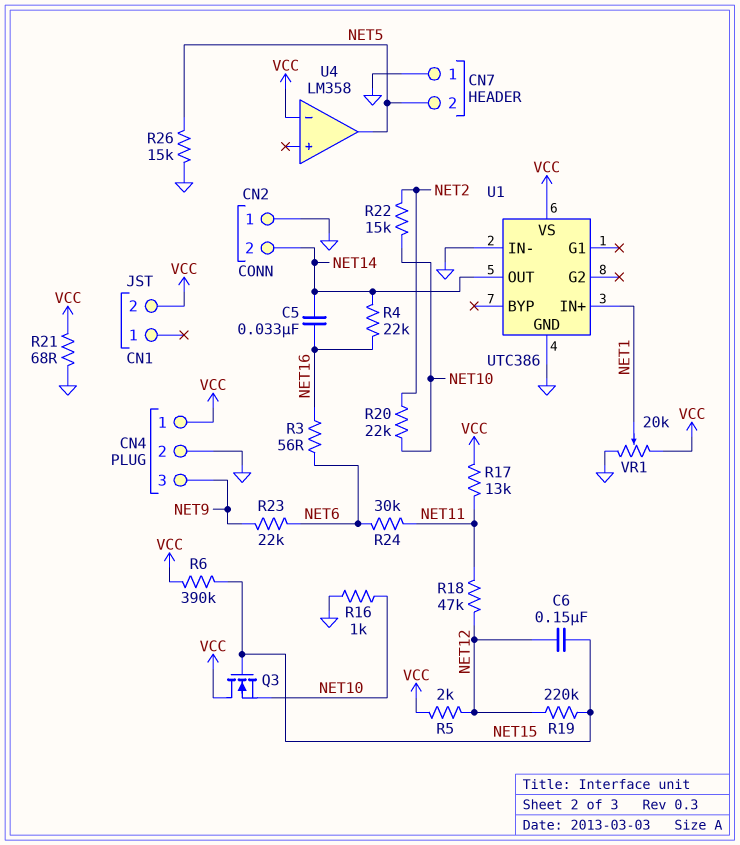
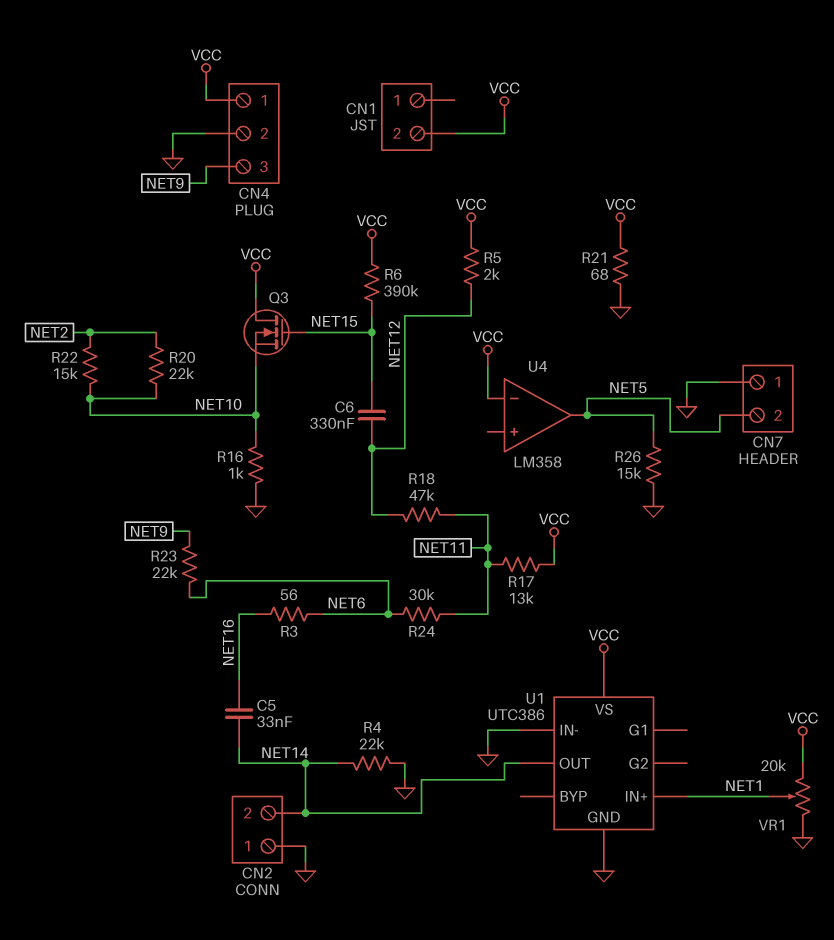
C6: 150nF (NET12, NET15) -> 330nF (NET12, NET15)
R4: 22k (NET14, NET16) -> 22k (GND, NET14)
R19: 220k (NET12, NET15) -> none

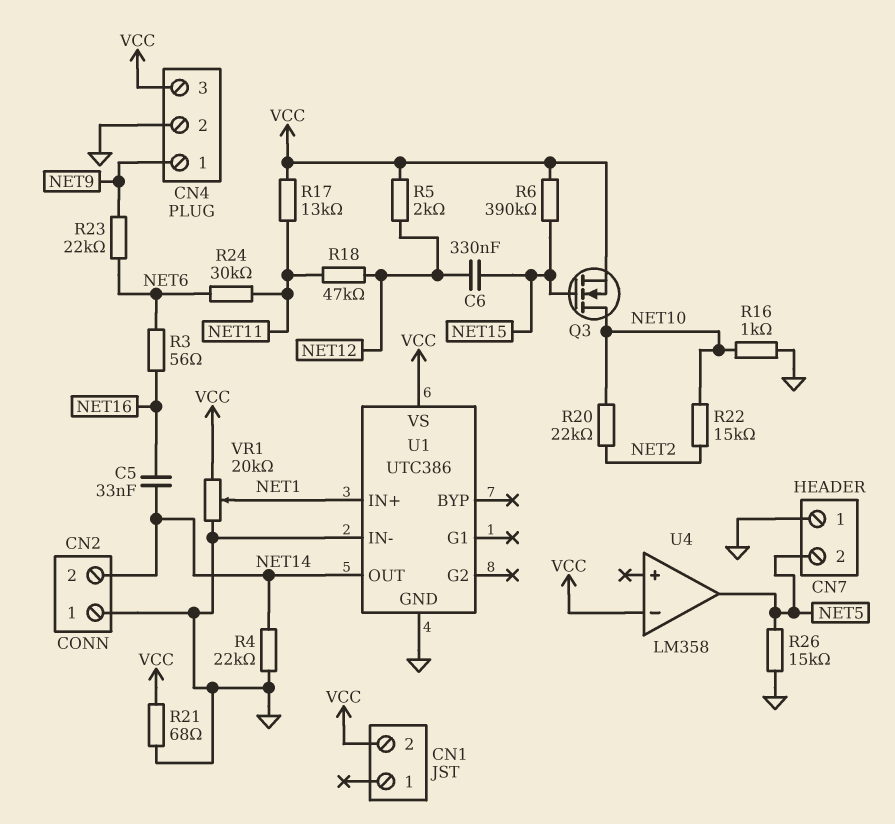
CN4 pin 1: VCC -> NET9
CN4 pin 3: NET9 -> VCC
Q3: NMOS (G NET15, D VCC, S NET10) -> NMOS (G NET15, D NET10, S VCC)

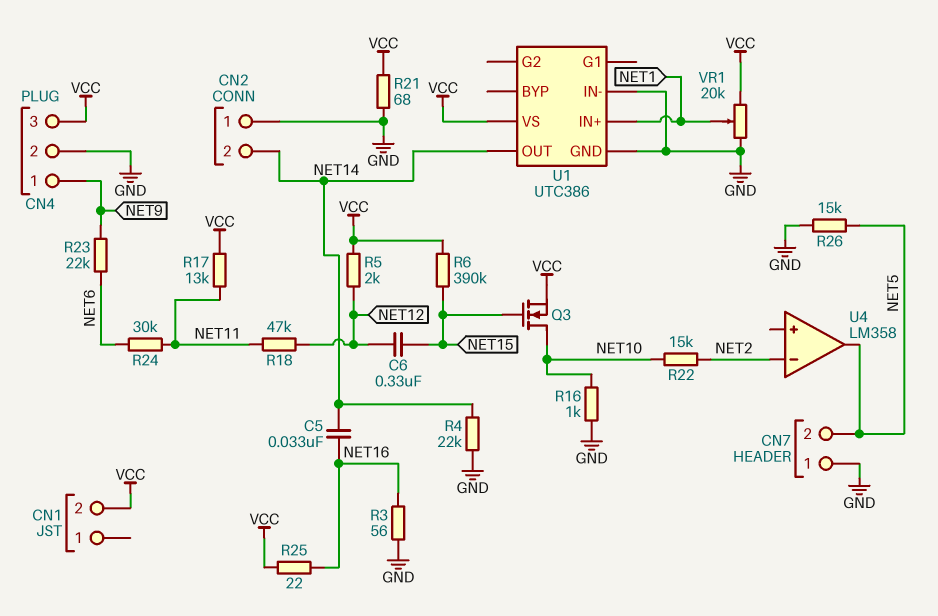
R3: 56 (NET6, NET16) -> 56 (GND, NET16)
R20: 22k (NET2, NET10) -> none
R25: none -> 22 (NET16, VCC)
U4 pin in-: VCC -> NET2

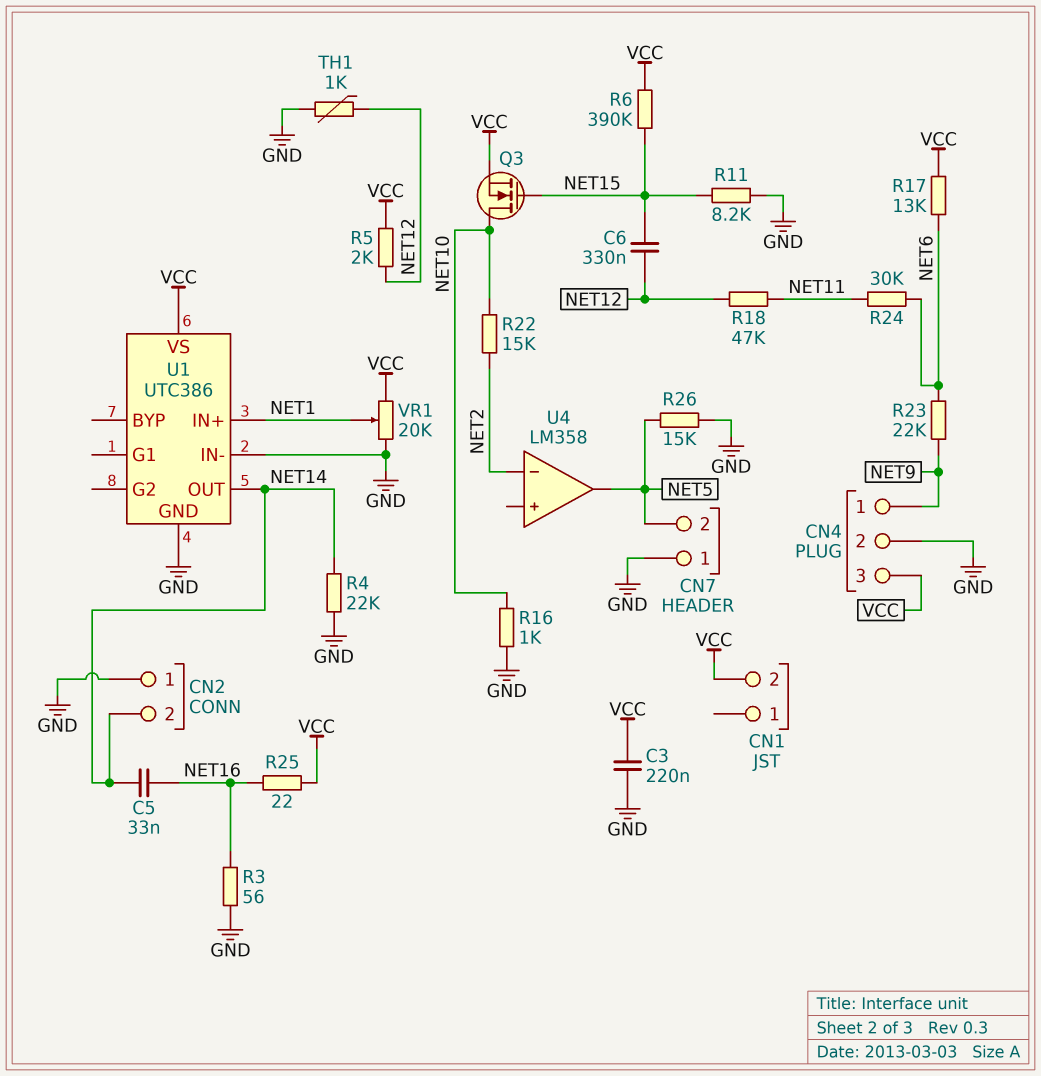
C3: none -> 220nF (GND, VCC)
R11: none -> 8.2k (GND, NET15)
R17: 13k (NET11, VCC) -> 13k (NET6, VCC)
R21: 68 (GND, VCC) -> none
TH1: none -> 1k (GND, NET12)

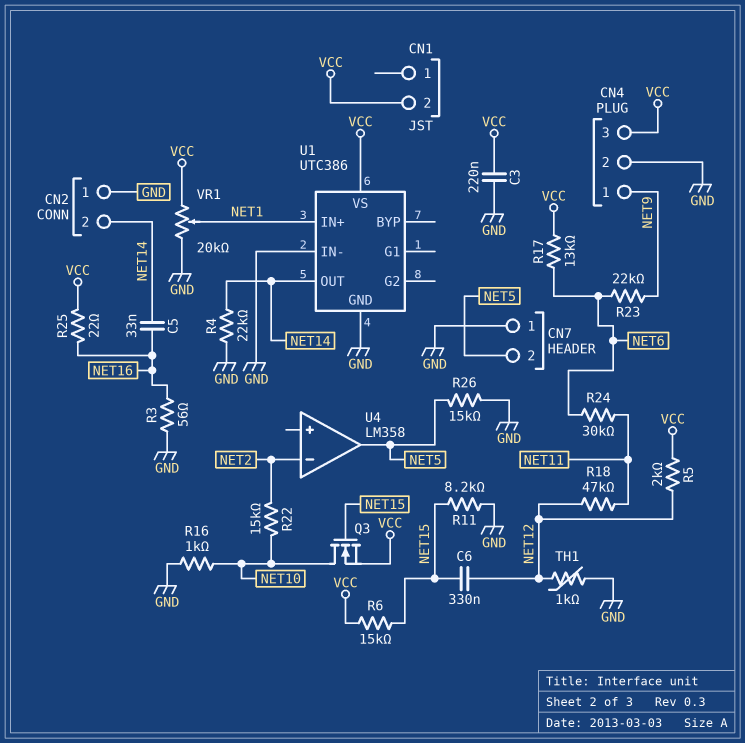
R6: 390k (NET15, VCC) -> 15k (NET15, VCC)

